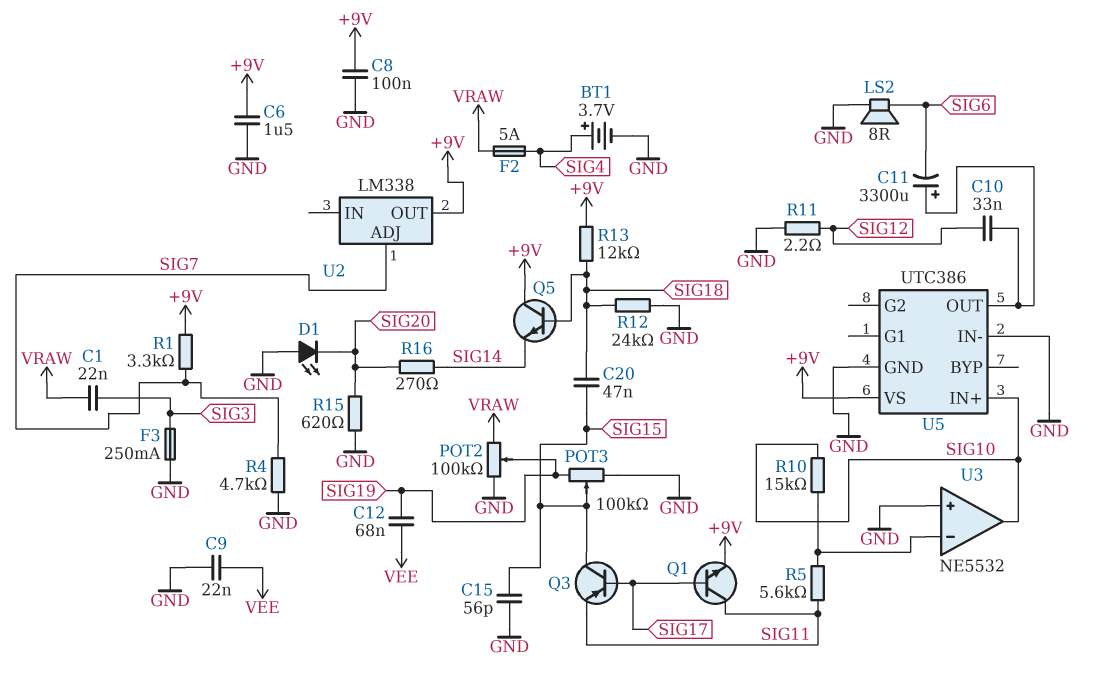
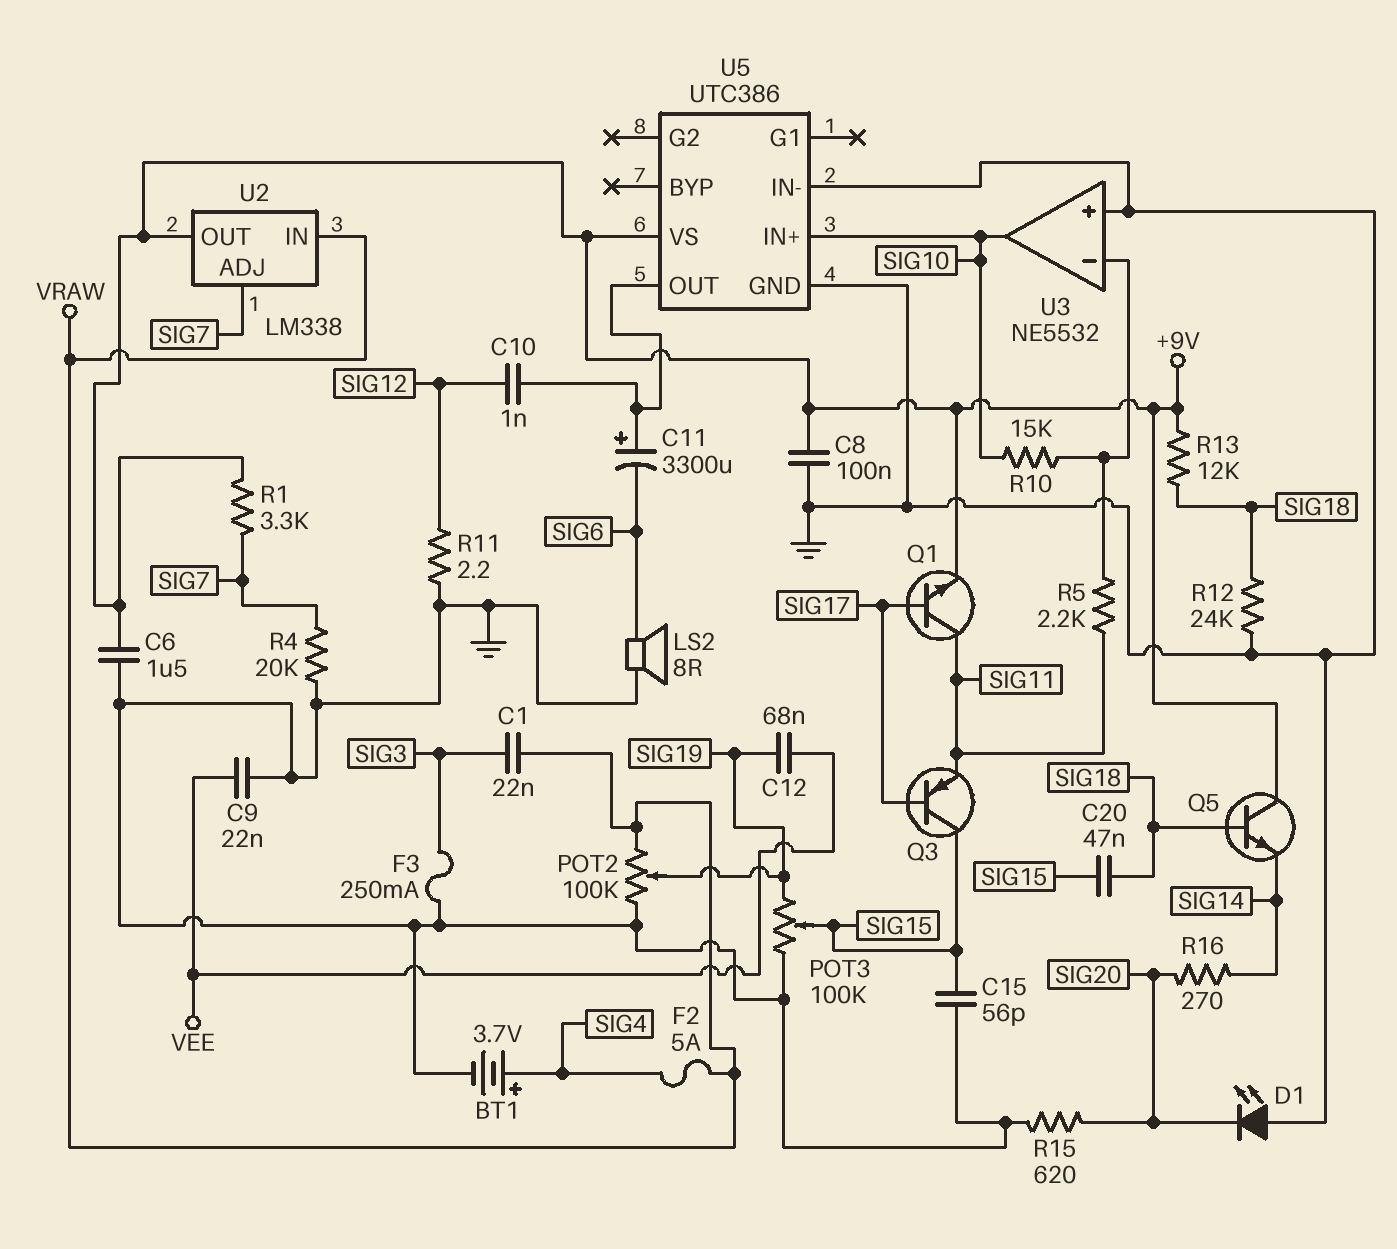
C10: 33nF (SIG12, U5/OUT) -> 1nF (SIG12, U5/OUT)
R4: 4.7k (GND, SIG7) -> 20k (GND, SIG7)
R5: 5.6k (SIG11, U3/in-) -> 2.2k (SIG11, U3/in-)
U2 pin IN: none -> VRAW

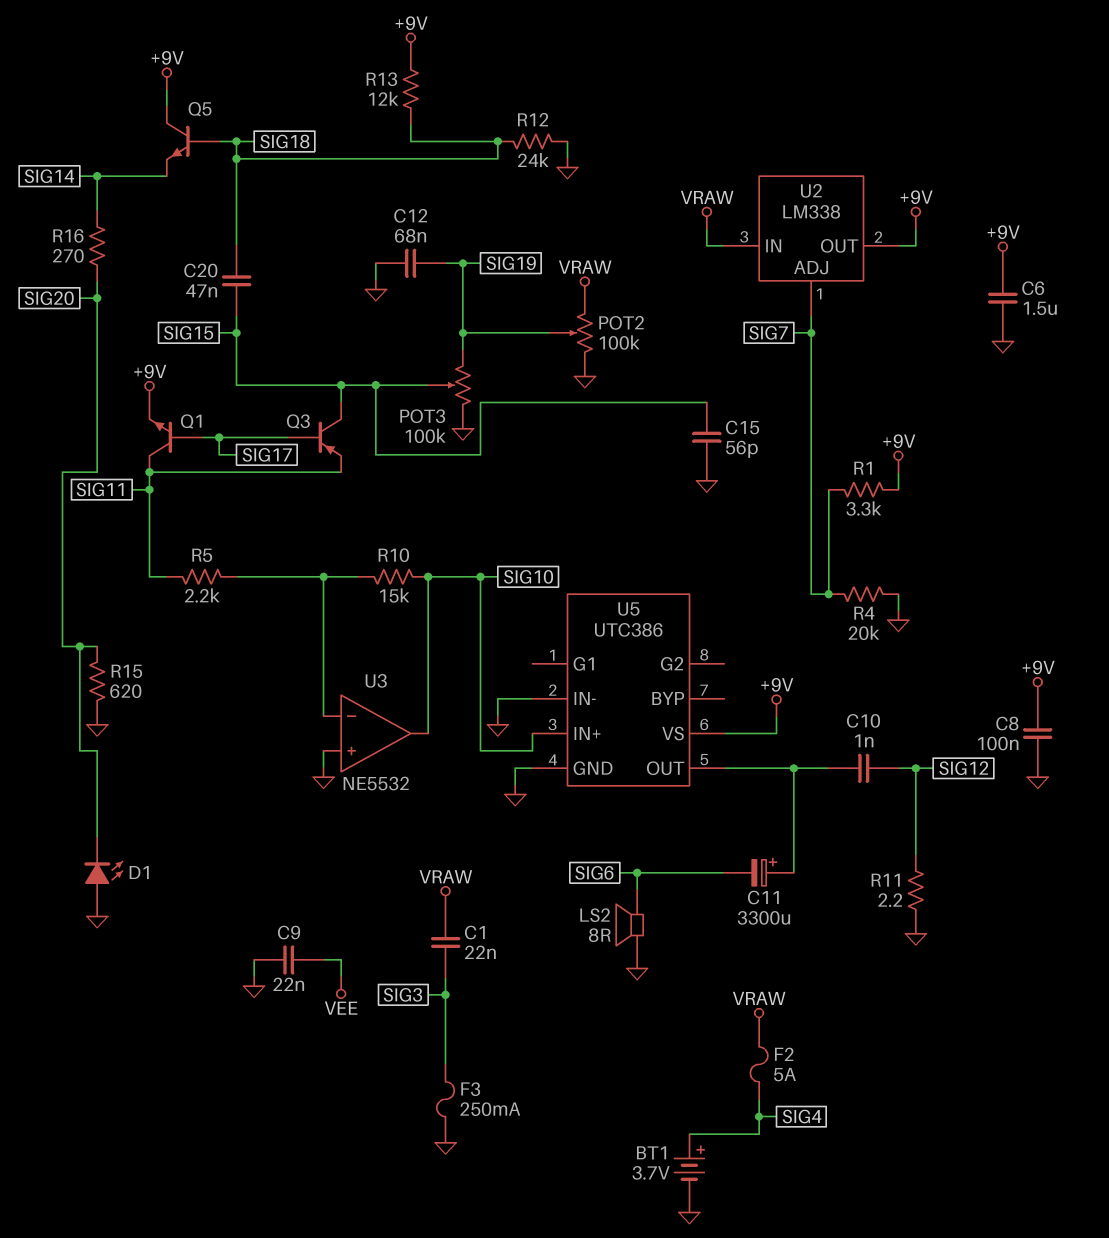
C12: 68nF (SIG19, VEE) -> 68nF (GND, SIG19)

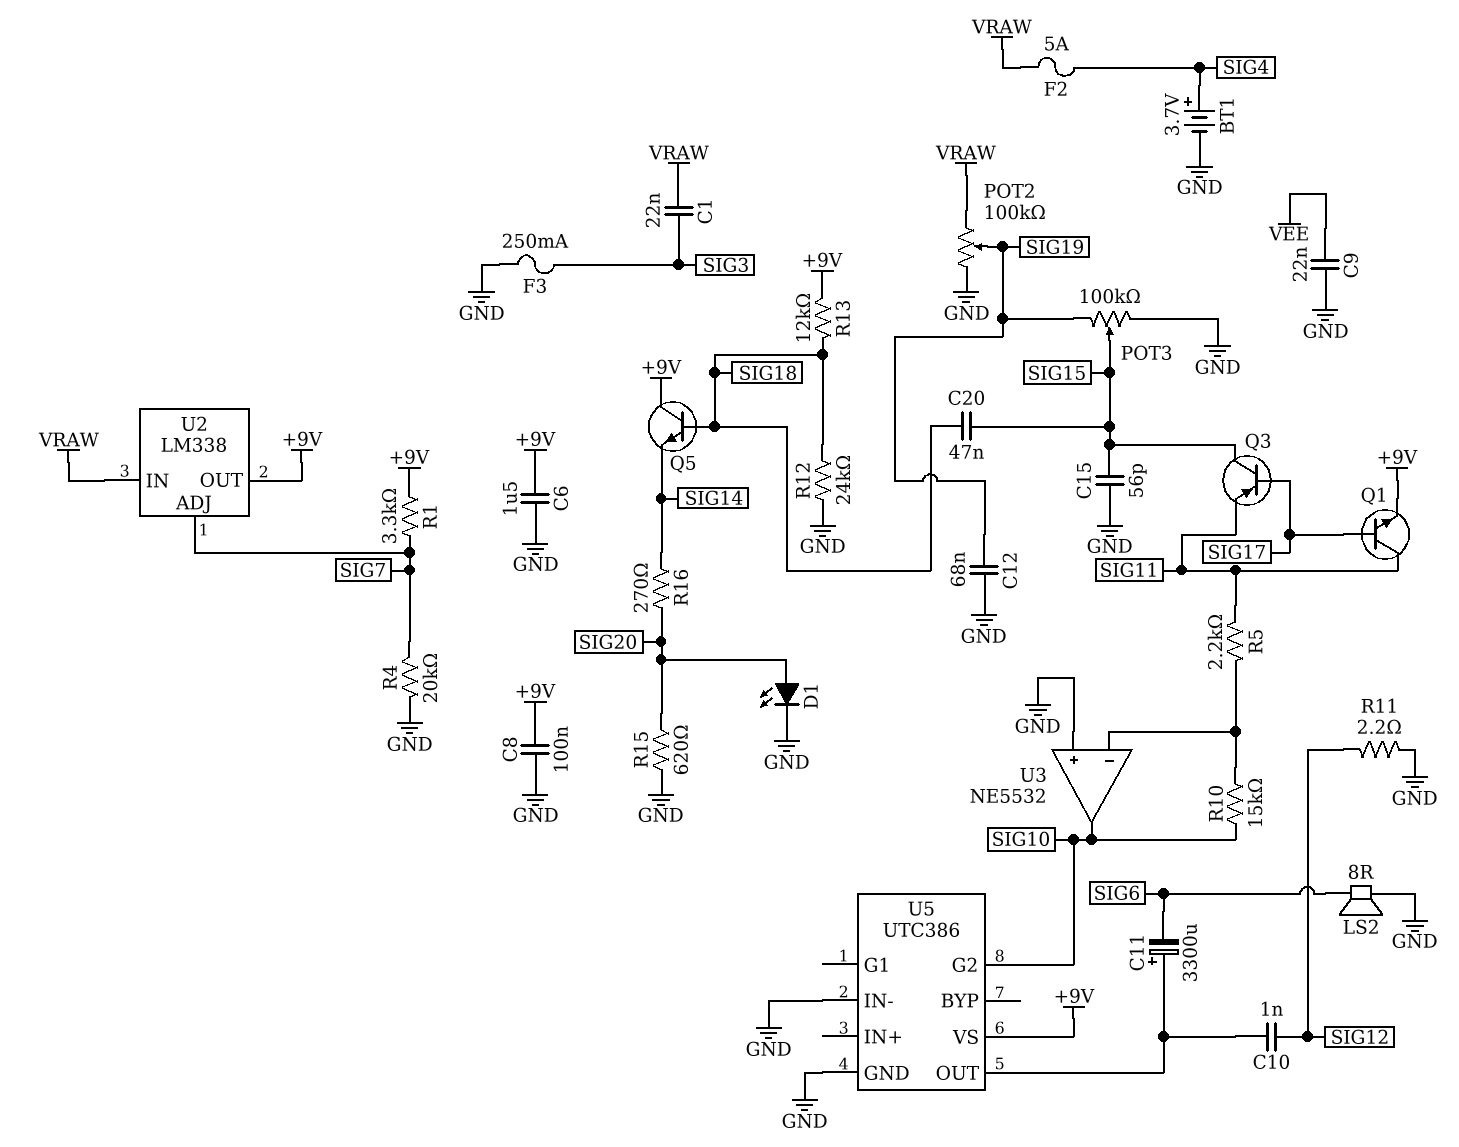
D1: LED (A GND, K SIG20) -> LED (A SIG20, K GND)
U5 pin G2: none -> SIG10
U5 pin IN+: SIG10 -> none

